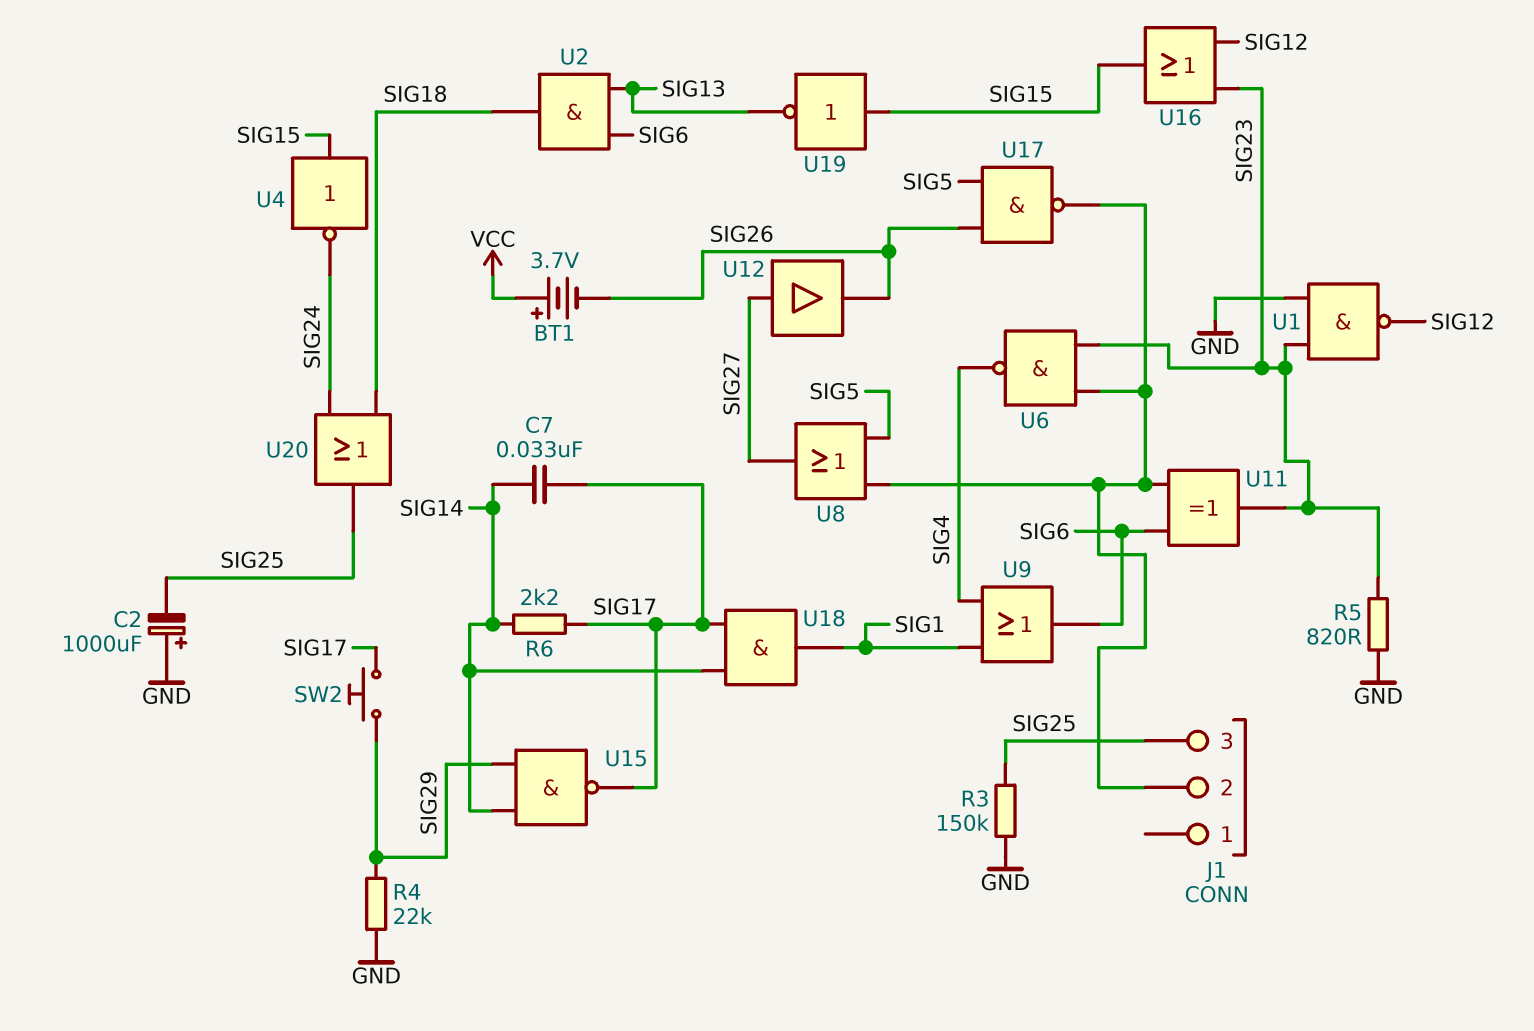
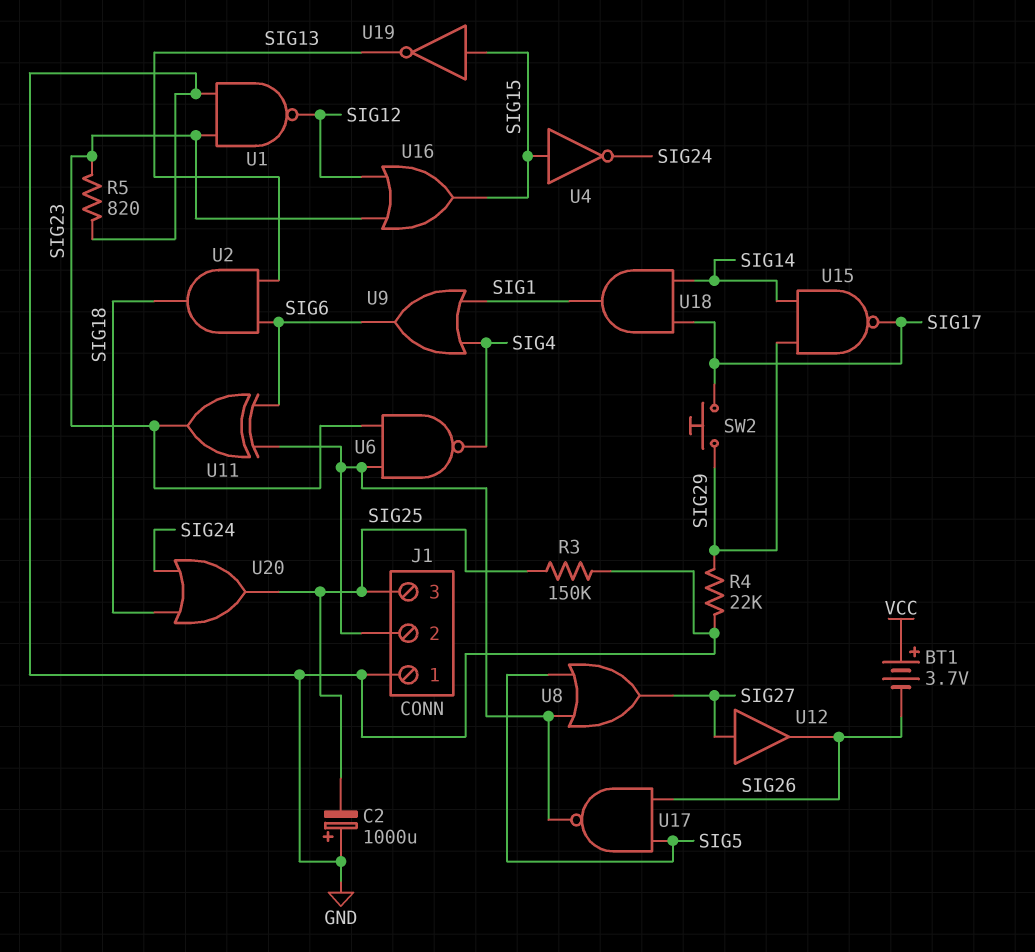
C7: 33nF (SIG14, SIG17) -> none
J1 pin 1: none -> GND
R6: 2.2k (SIG14, SIG17) -> none

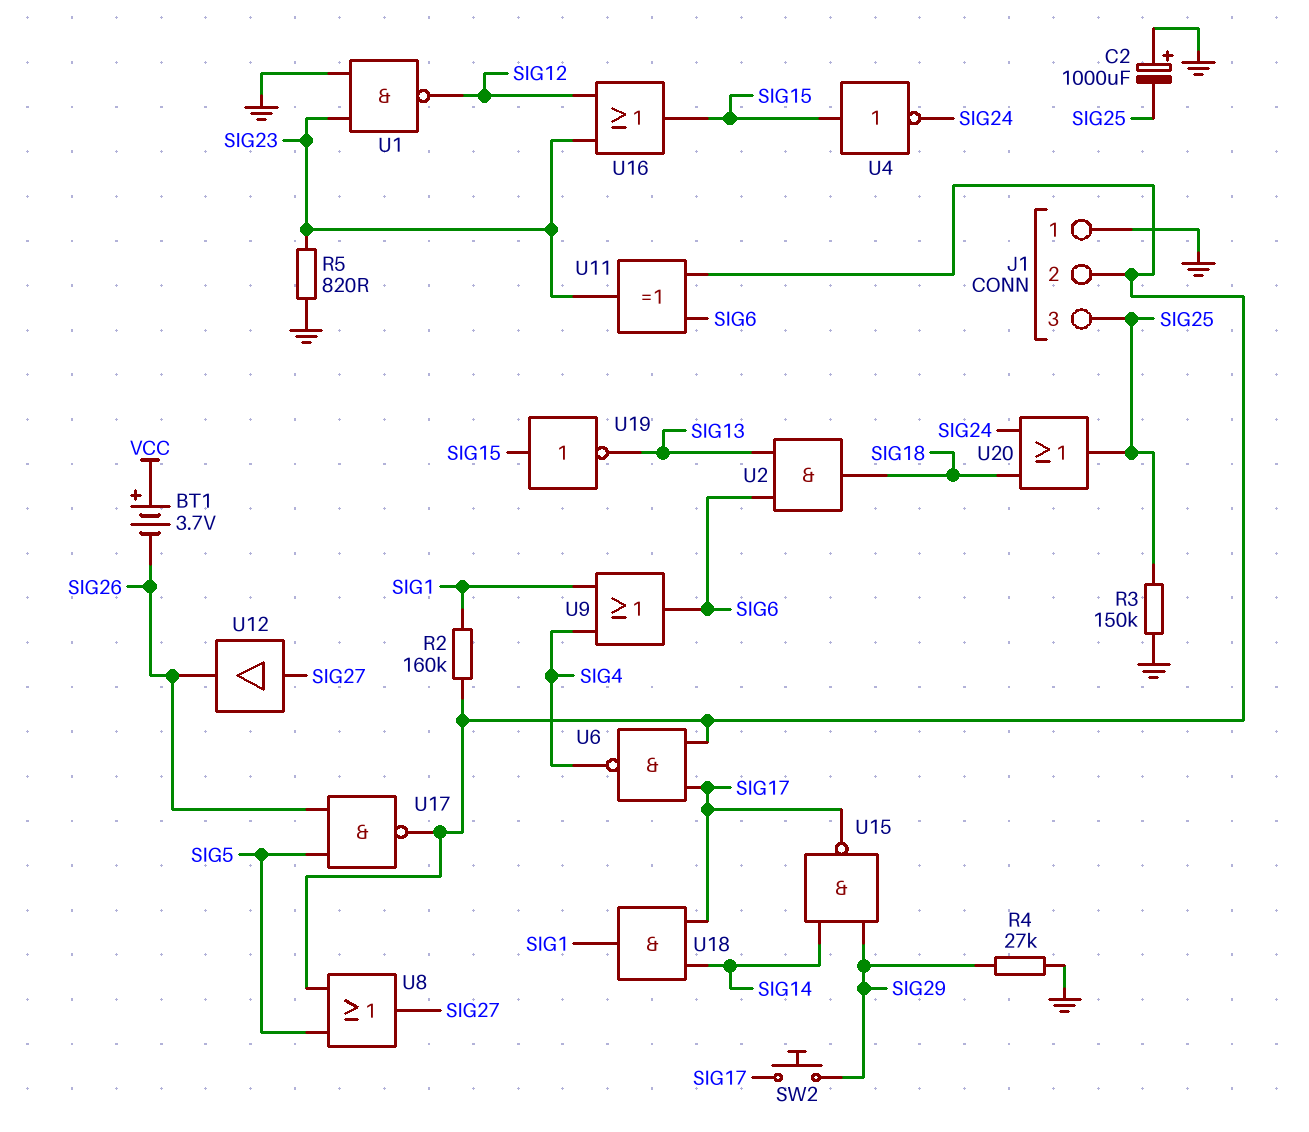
R2: none -> 160k (J1/2, SIG1)
R4: 22k (GND, SIG29) -> 27k (GND, SIG29)
U6: NAND (in J1/2, in SIG23, out SIG4) -> NAND (in J1/2, in SIG17, out SIG4)

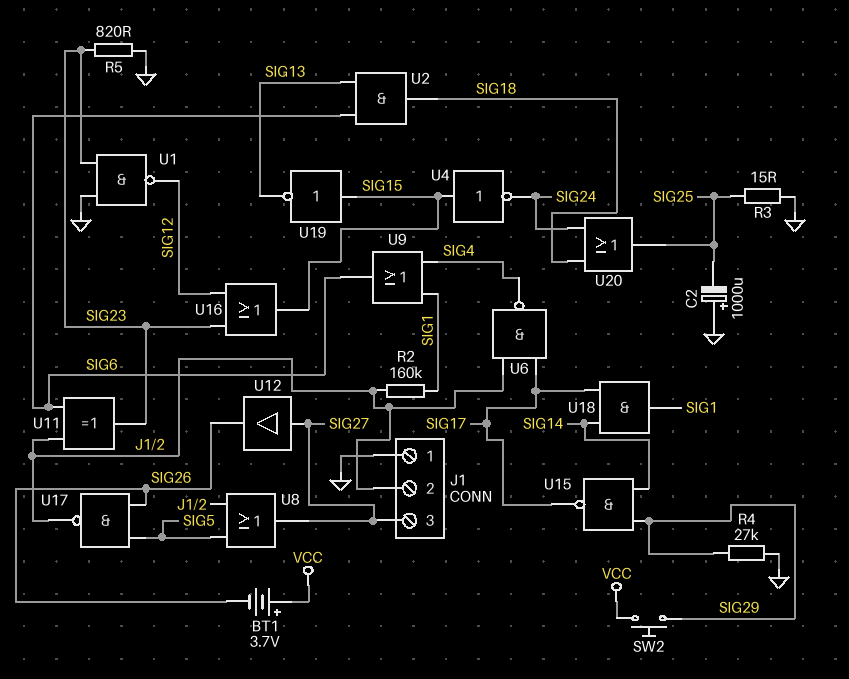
J1 pin 3: SIG25 -> SIG27
R3: 150k (GND, SIG25) -> 15 (GND, SIG25)
SW2: button (SIG17, SIG29) -> button (SIG29, VCC)

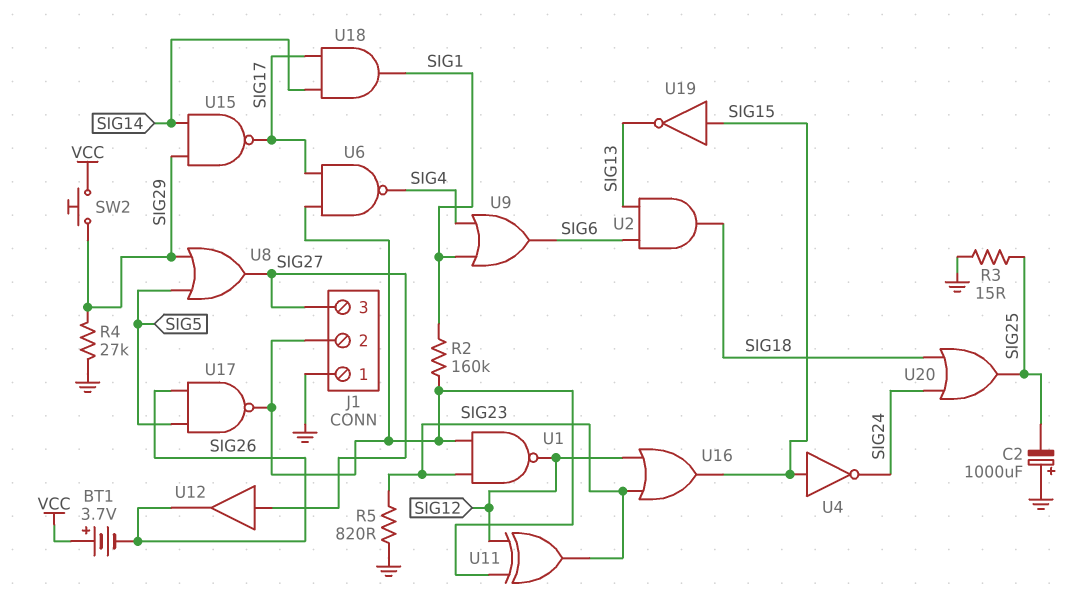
U1: NAND (in GND, in SIG23, out SIG12) -> NAND (in J1/2, in SIG23, out SIG12)
U8: OR (in J1/2, in SIG5, out SIG27) -> OR (in SIG5, in SIG29, out SIG27)
U11: XOR (in J1/2, in SIG6, out SIG23) -> XOR (in J1/2, in SIG12, out SIG23)

